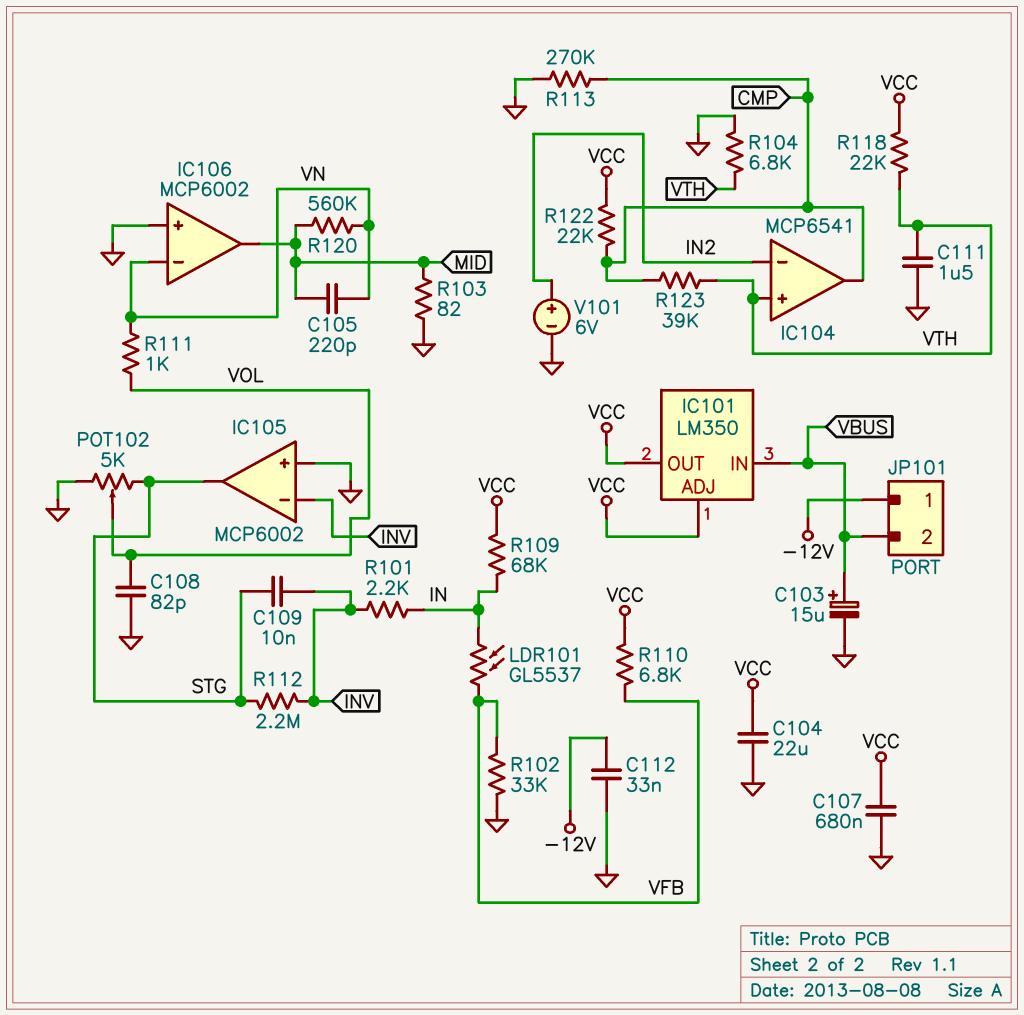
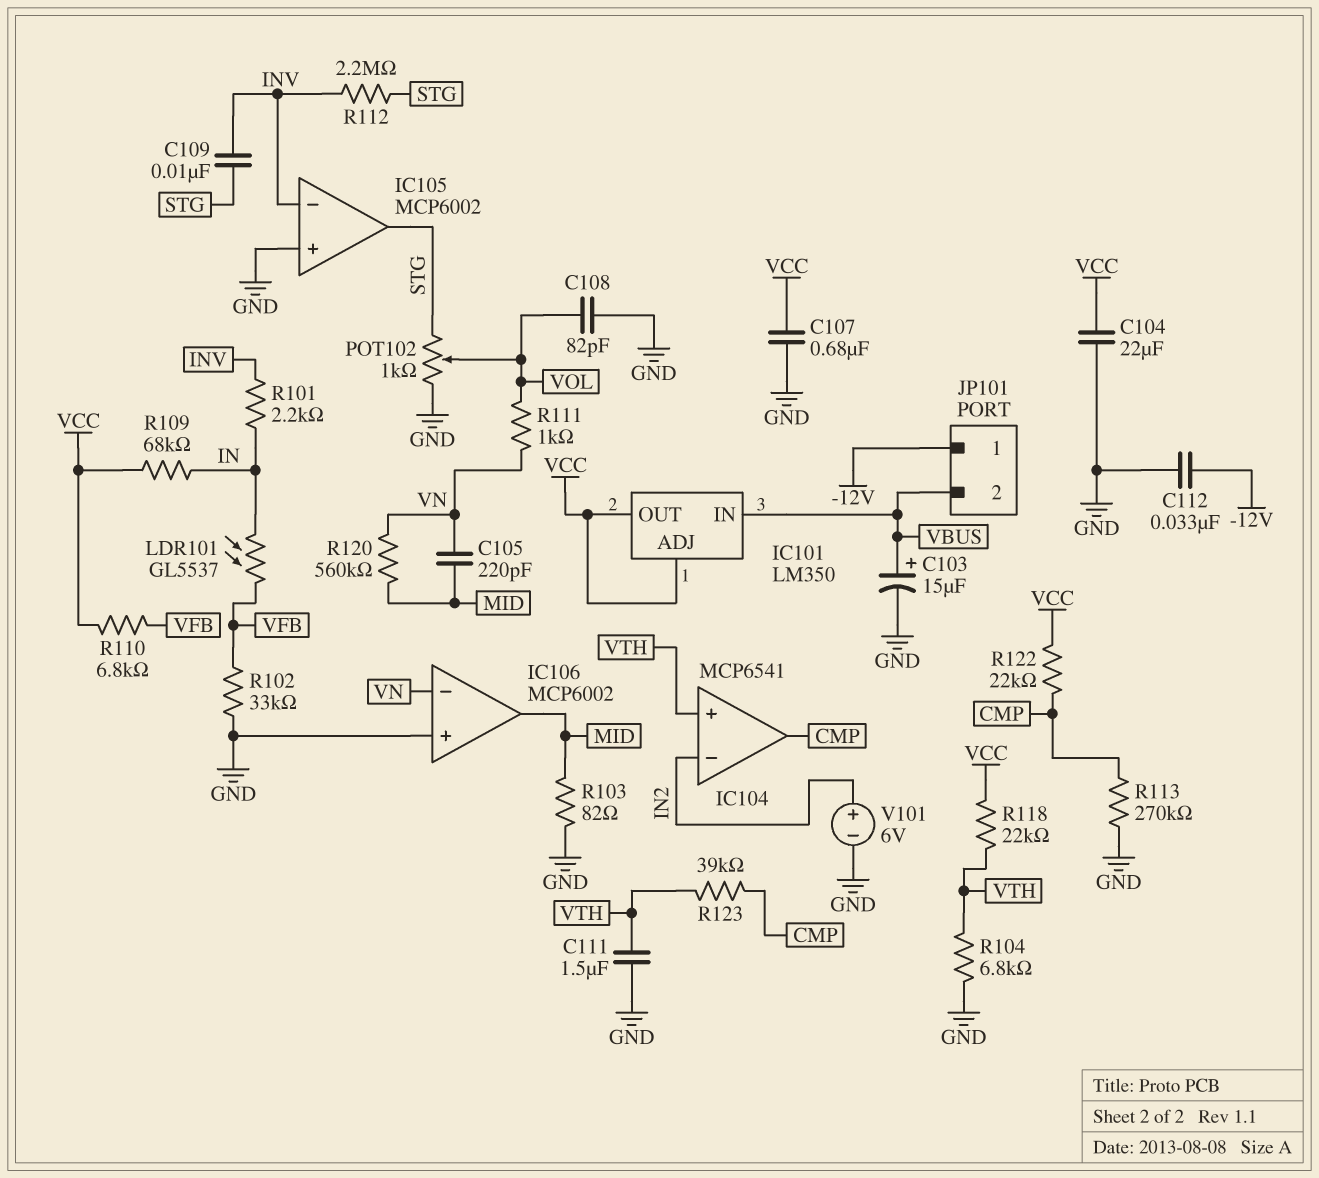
POT102: 5k (GND, STG, wiper VOL) -> 1k (GND, STG, wiper VOL)

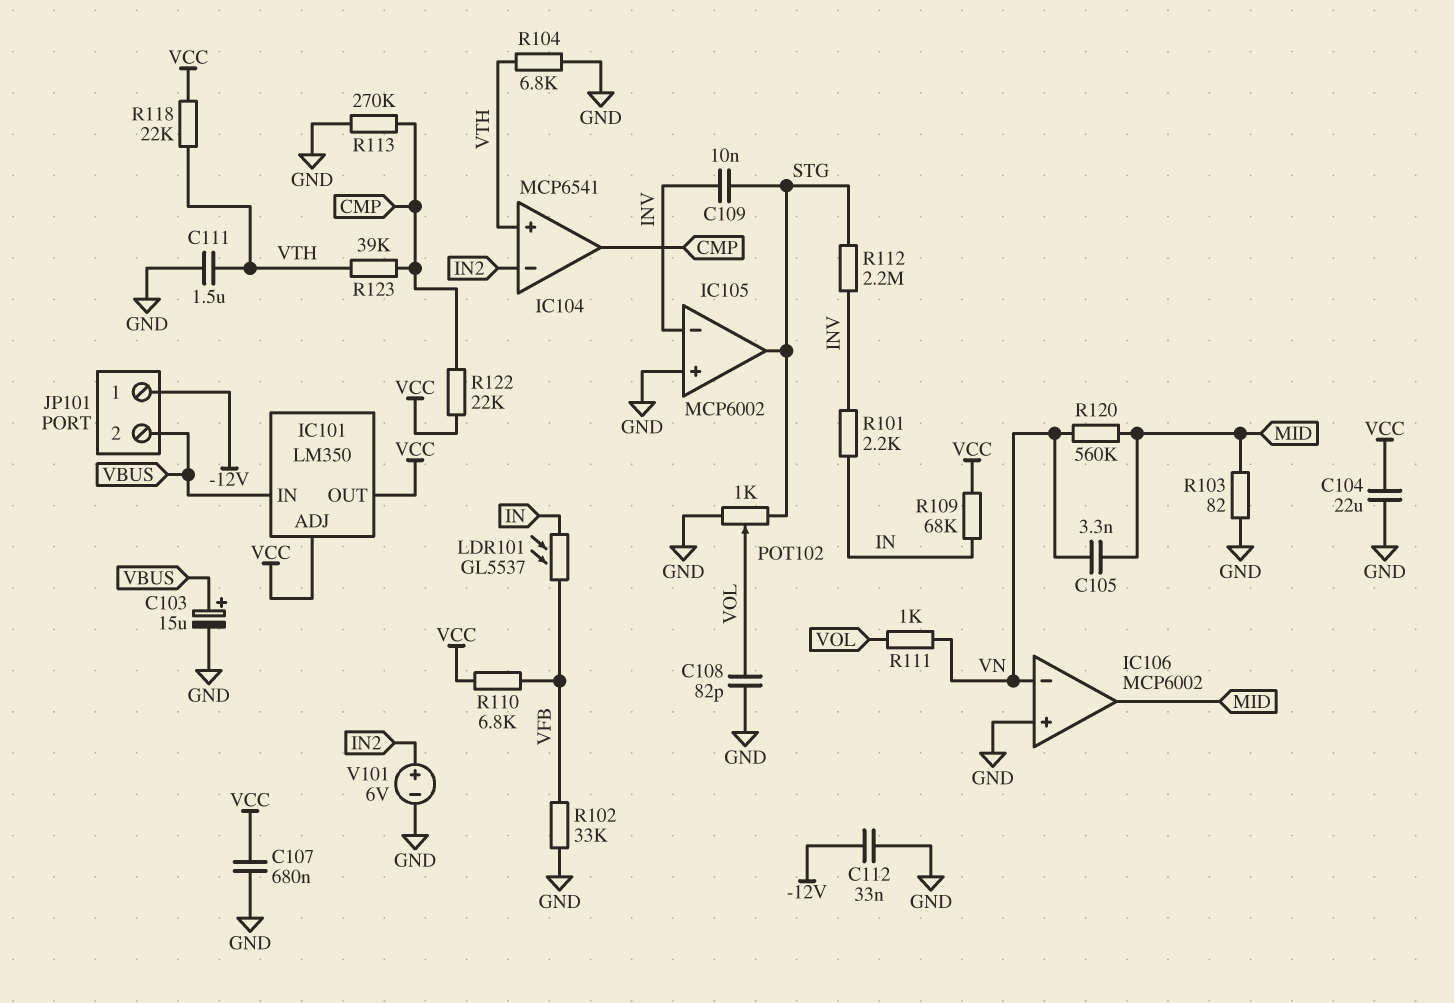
C105: 220pF (MID, VN) -> 3.3nF (MID, VN)

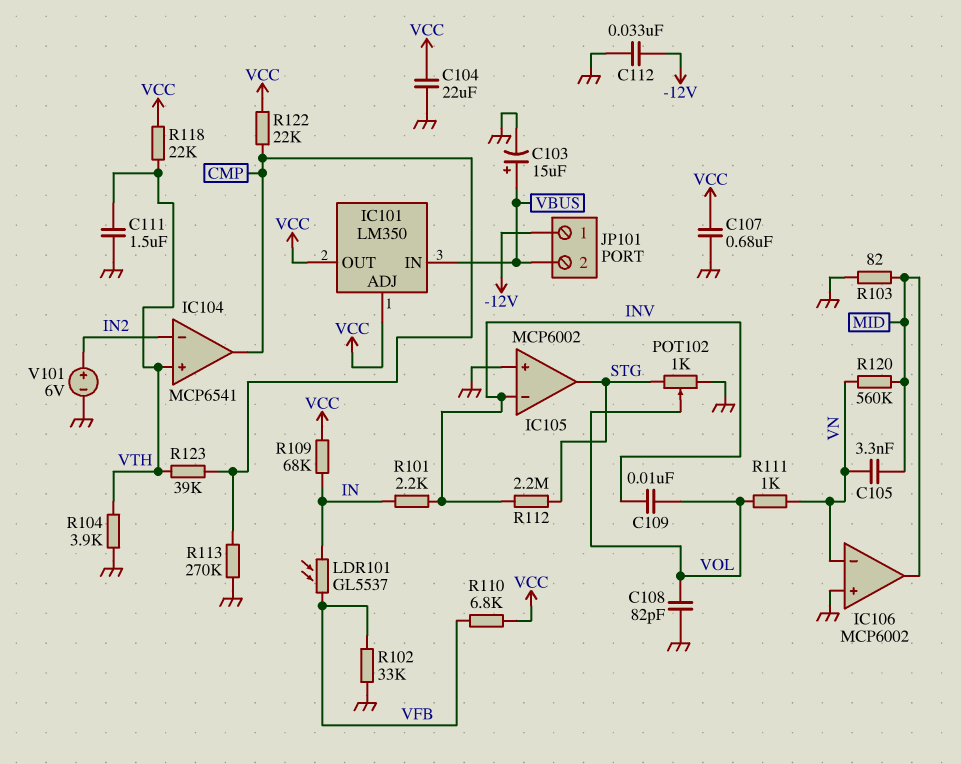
C109: 10nF (INV, STG) -> 10nF (INV, VOL)
R104: 6.8k (GND, VTH) -> 3.9k (GND, VTH)

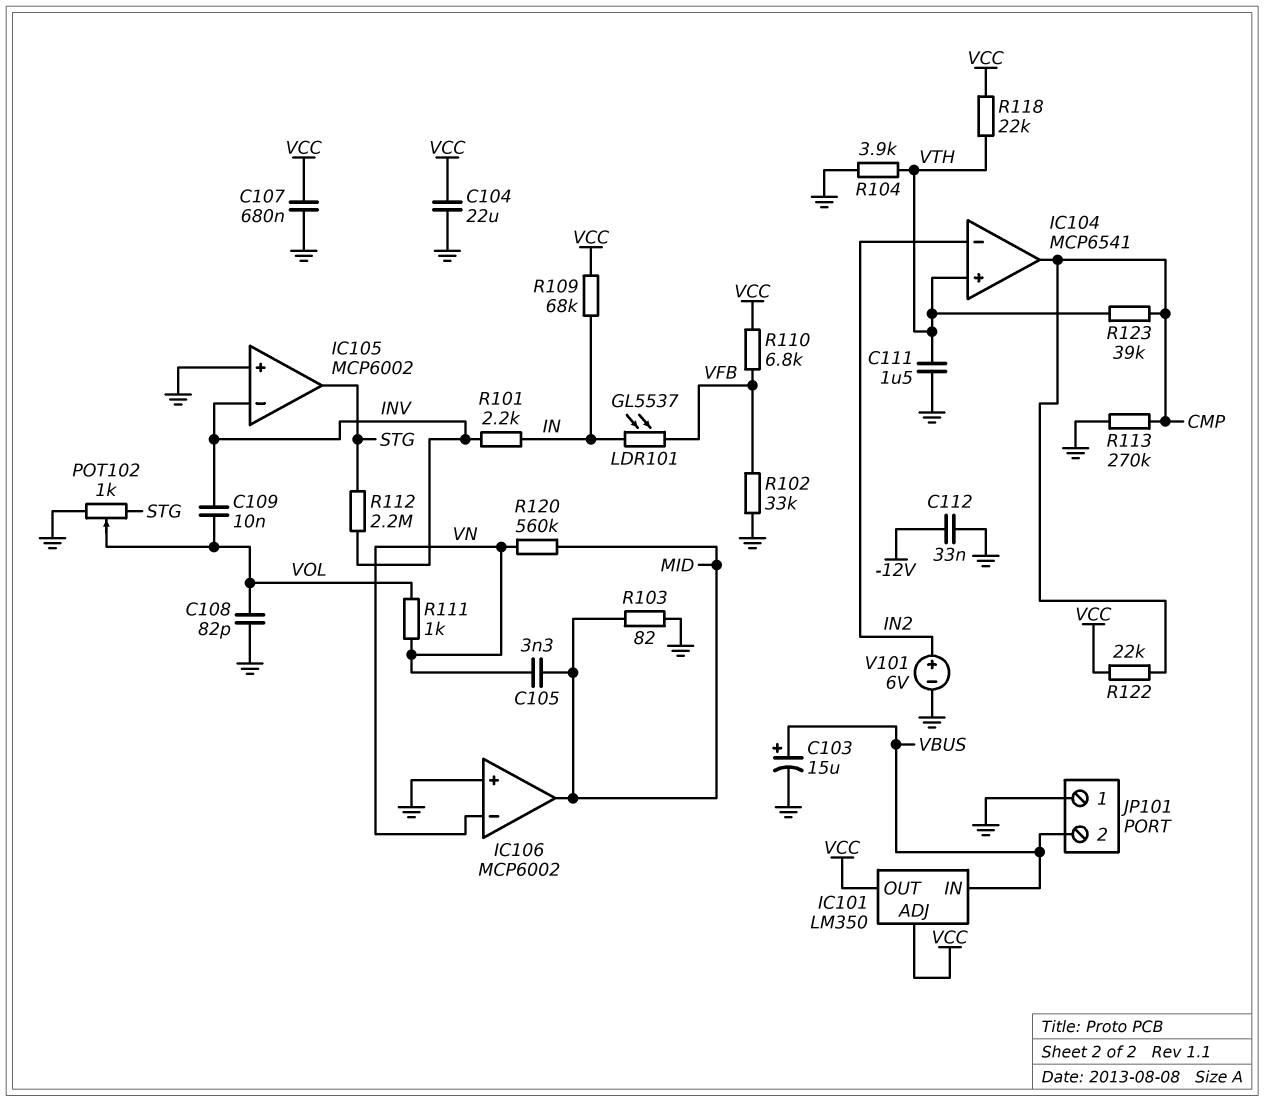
JP101 pin 1: -12V -> GND

